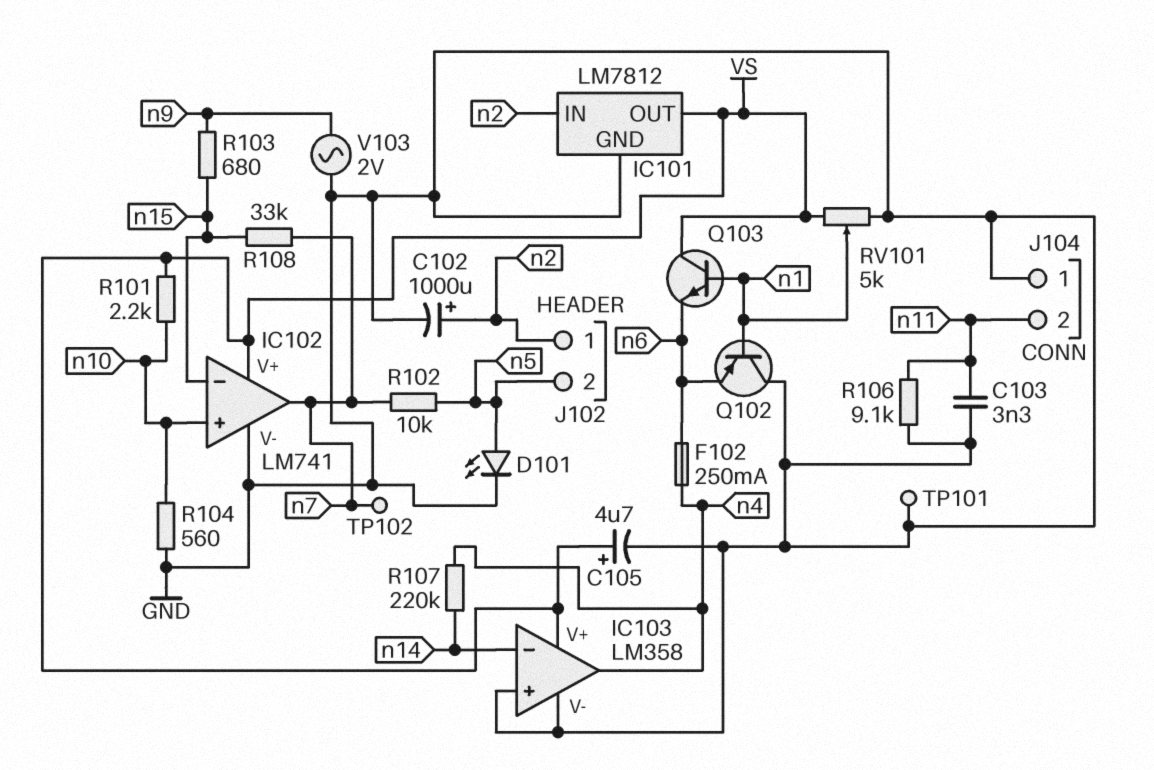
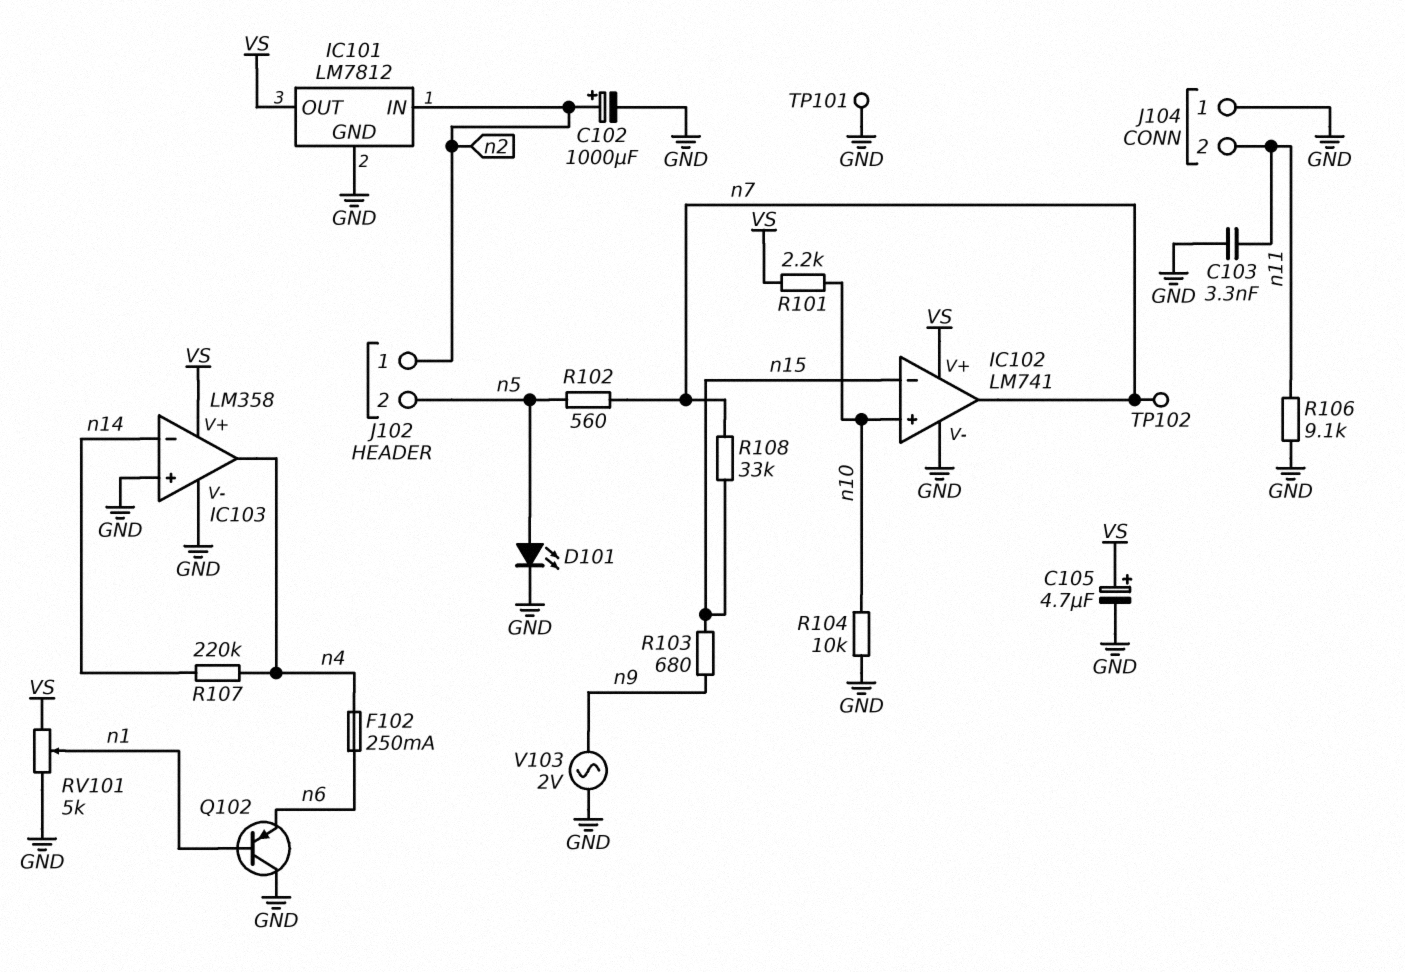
Q103: NPN (B n1, C VS, E n6) -> none
R102: 10k (n5, n7) -> 560 (n5, n7)
R104: 560 (GND, n10) -> 10k (GND, n10)

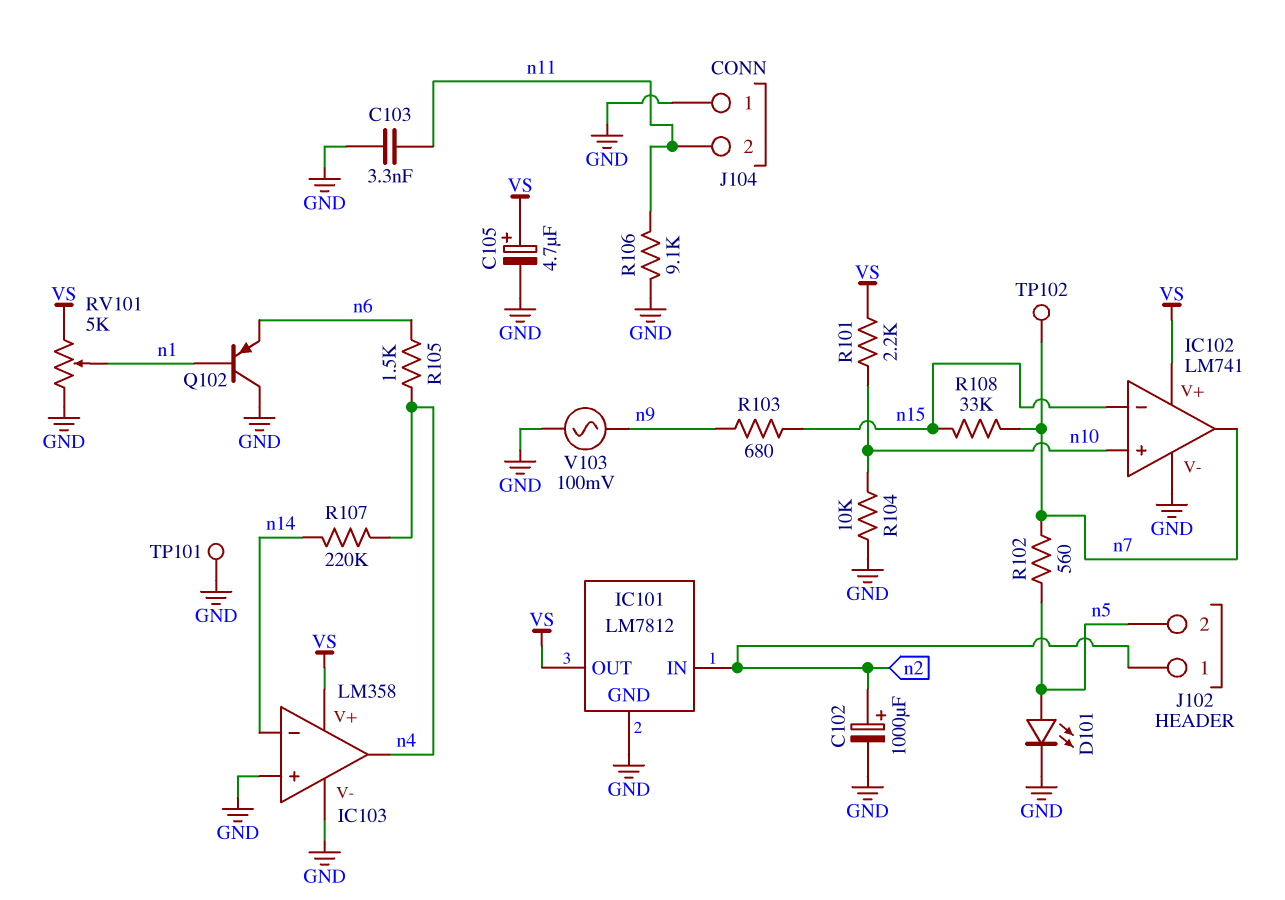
F102: 250mA (n4, n6) -> none
R105: none -> 1.5k (n4, n6)
V103: AC 2V (GND, n9) -> AC 100mV (GND, n9)

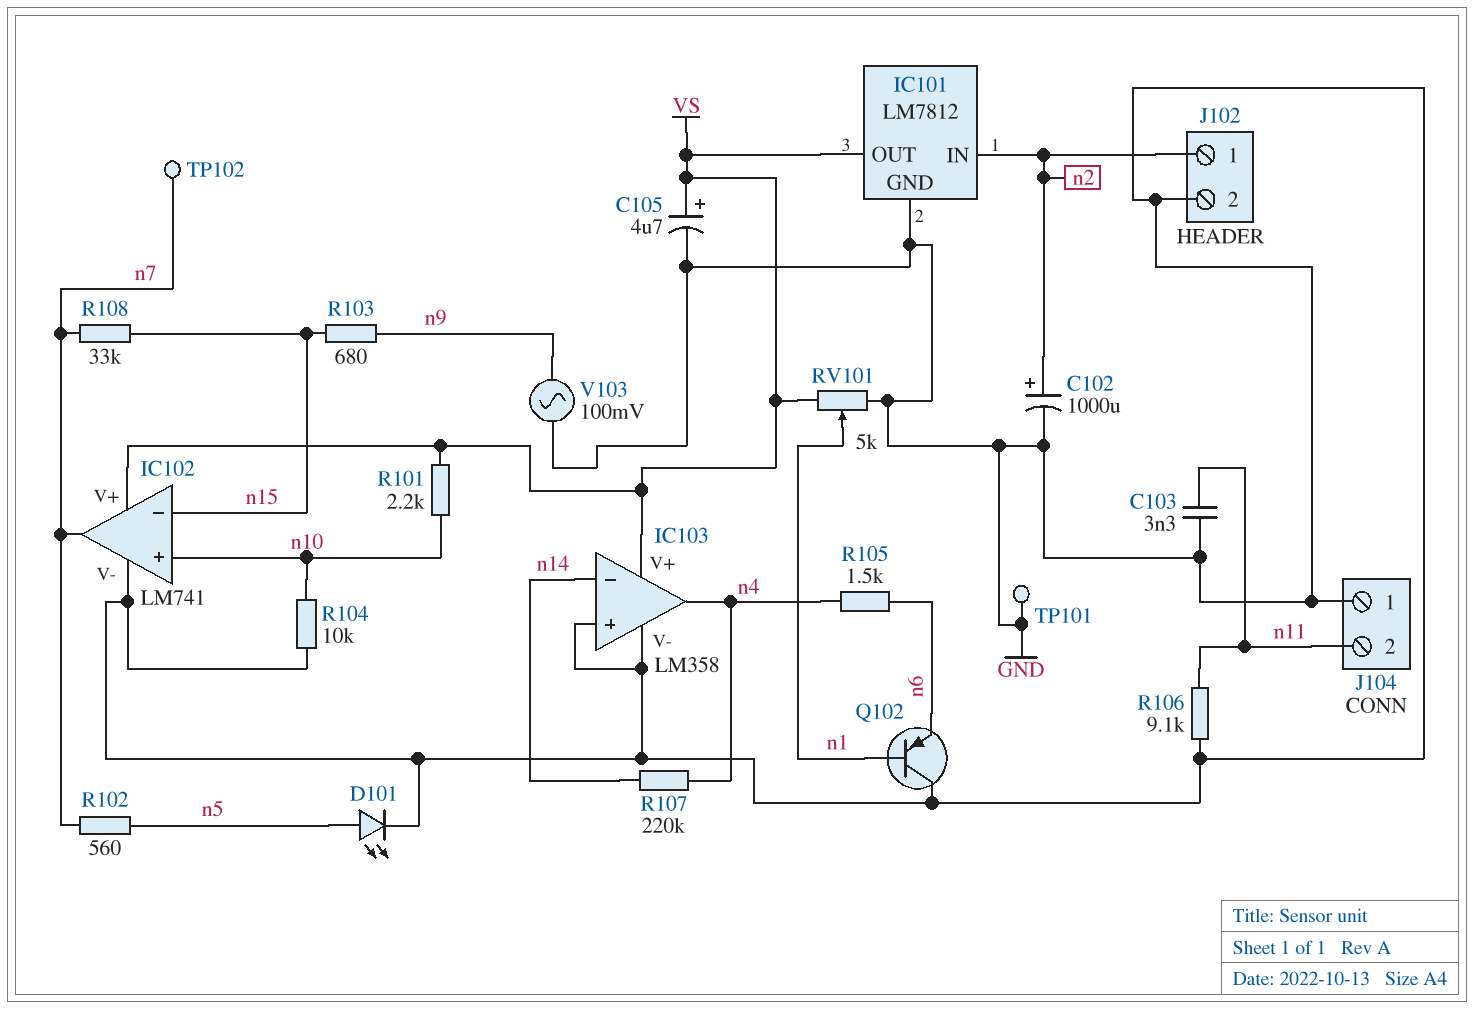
J102 pin 2: n5 -> GND

